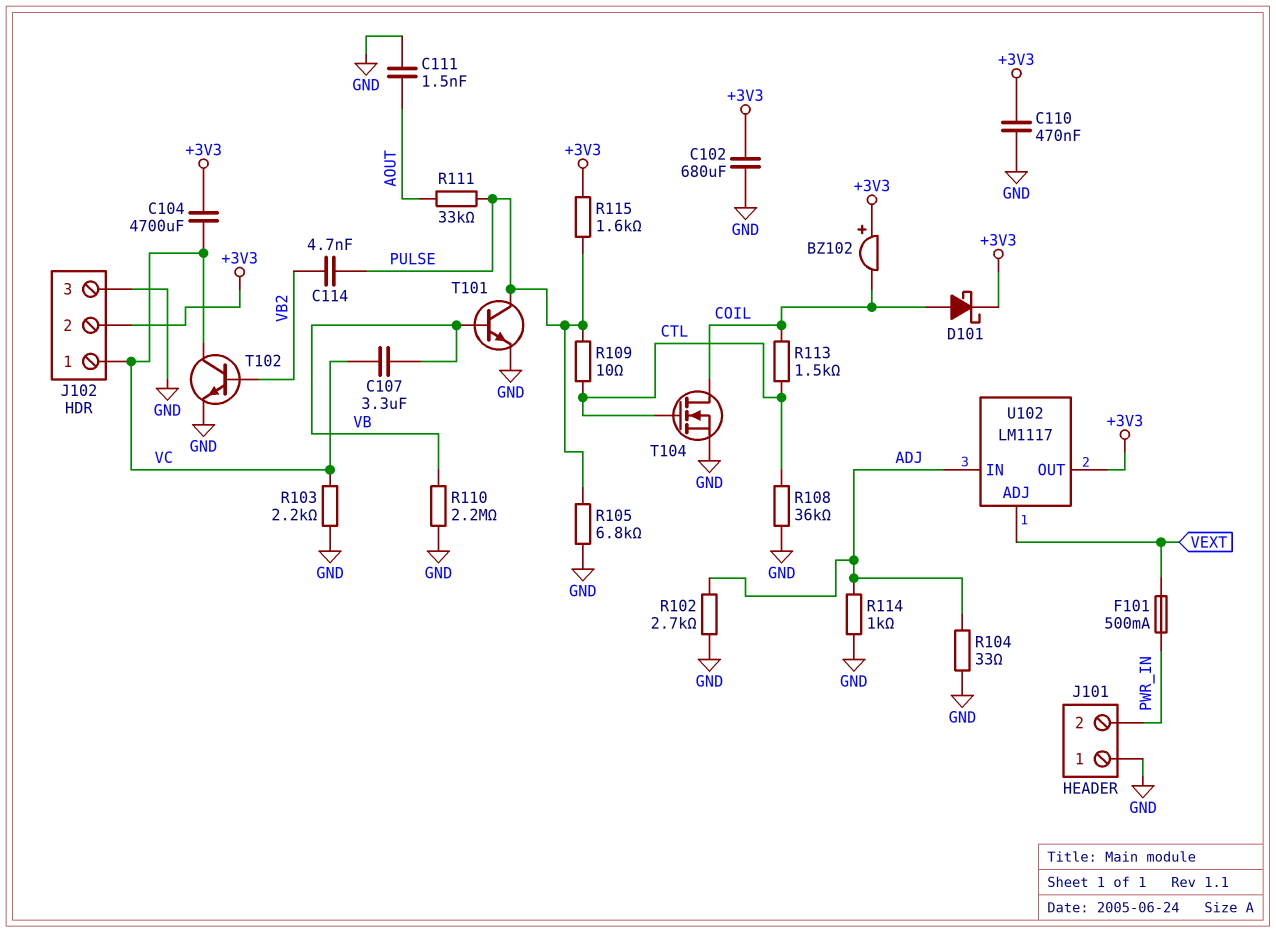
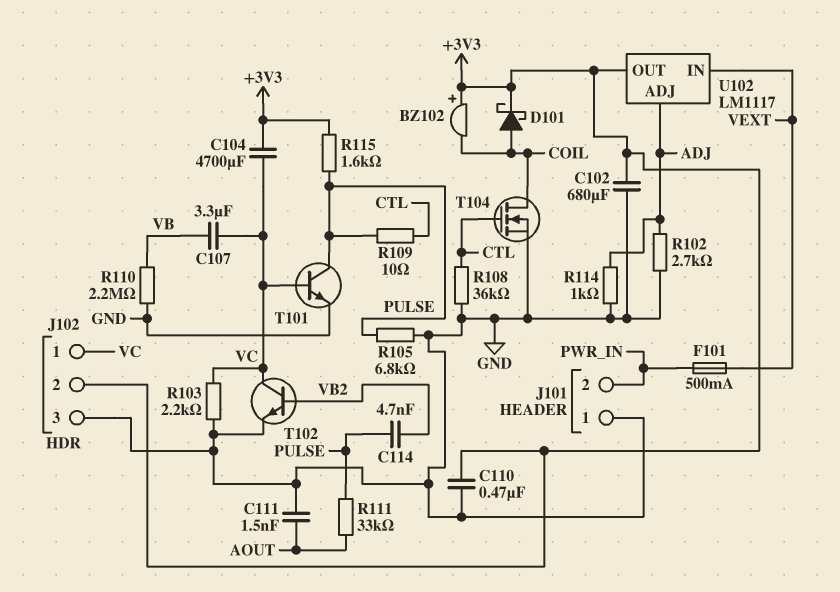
R104: 33 (ADJ, GND) -> none
R113: 1.5k (COIL, CTL) -> none
T101: NPN (B VB, C PULSE, E GND) -> NPN (B VC, C PULSE, E GND)
U102 pin ADJ: VEXT -> ADJ
U102 pin IN: ADJ -> VEXT

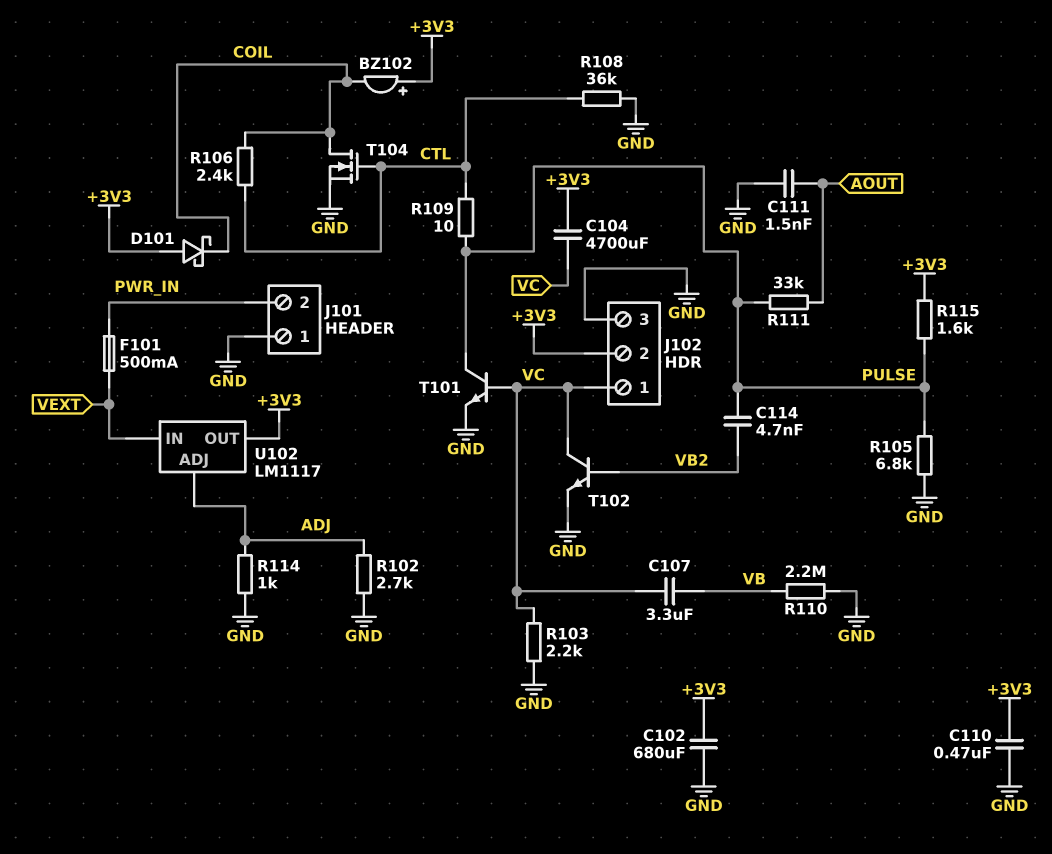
D101: schottky (A COIL, K +3V3) -> schottky (A +3V3, K COIL)
R106: none -> 2.4k (COIL, CTL)

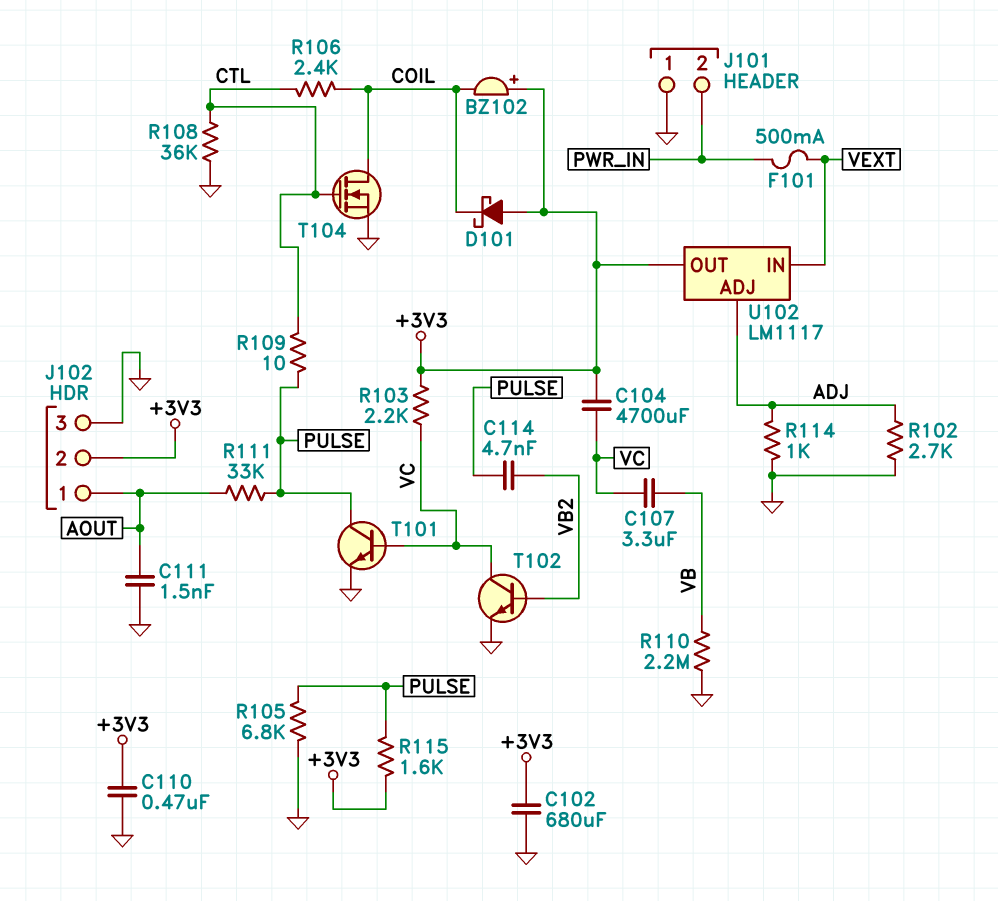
J102 pin 1: VC -> AOUT
R103: 2.2k (GND, VC) -> 2.2k (+3V3, VC)

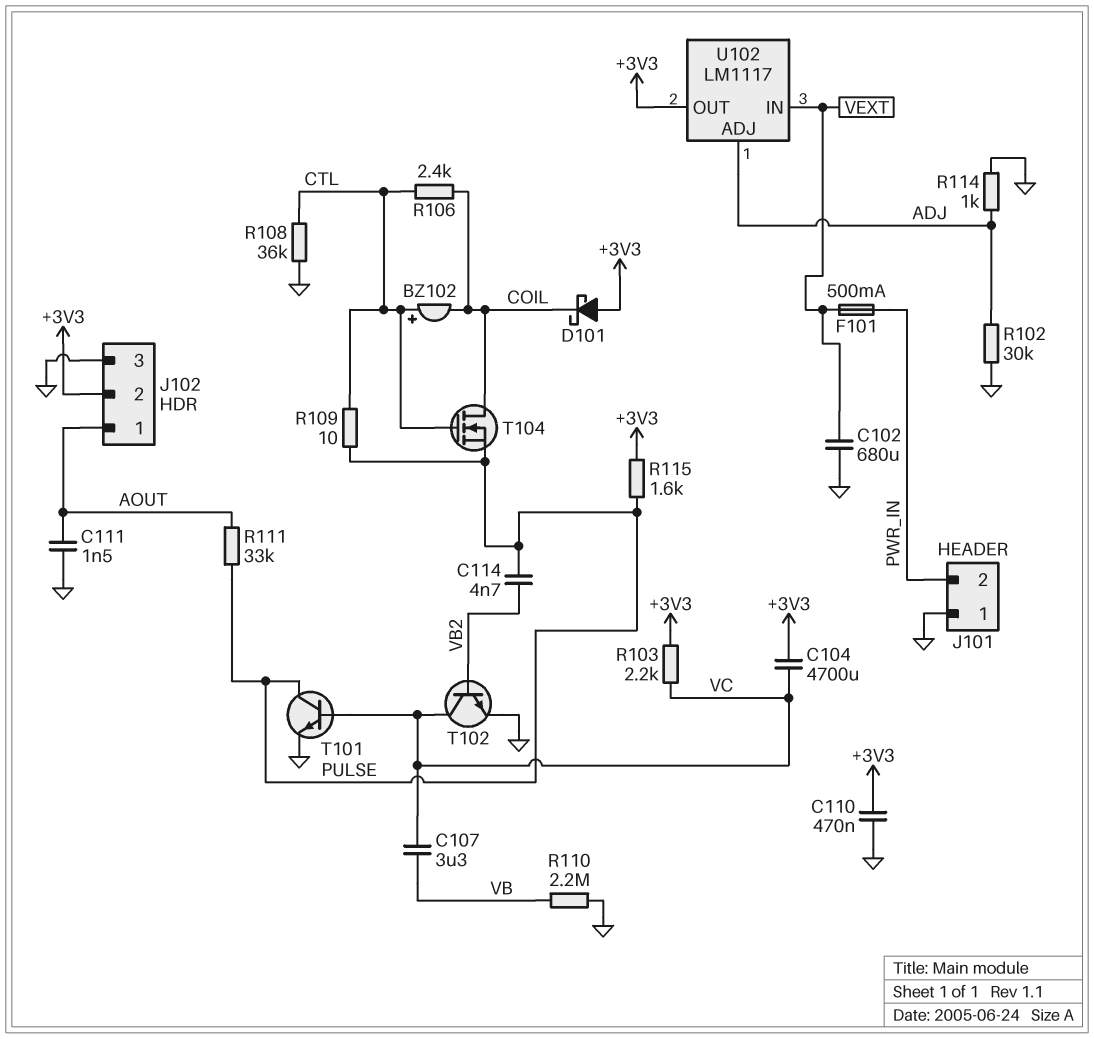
BZ102: buzzer (plus +3V3, minus COIL) -> buzzer (plus CTL, minus COIL)
C102: 680uF (+3V3, GND) -> 680uF (GND, VEXT)
R102: 2.7k (ADJ, GND) -> 30k (ADJ, GND)
R105: 6.8k (GND, PULSE) -> none
T104: NMOS (G CTL, D COIL, S GND) -> NMOS (G CTL, D COIL, S PULSE)

